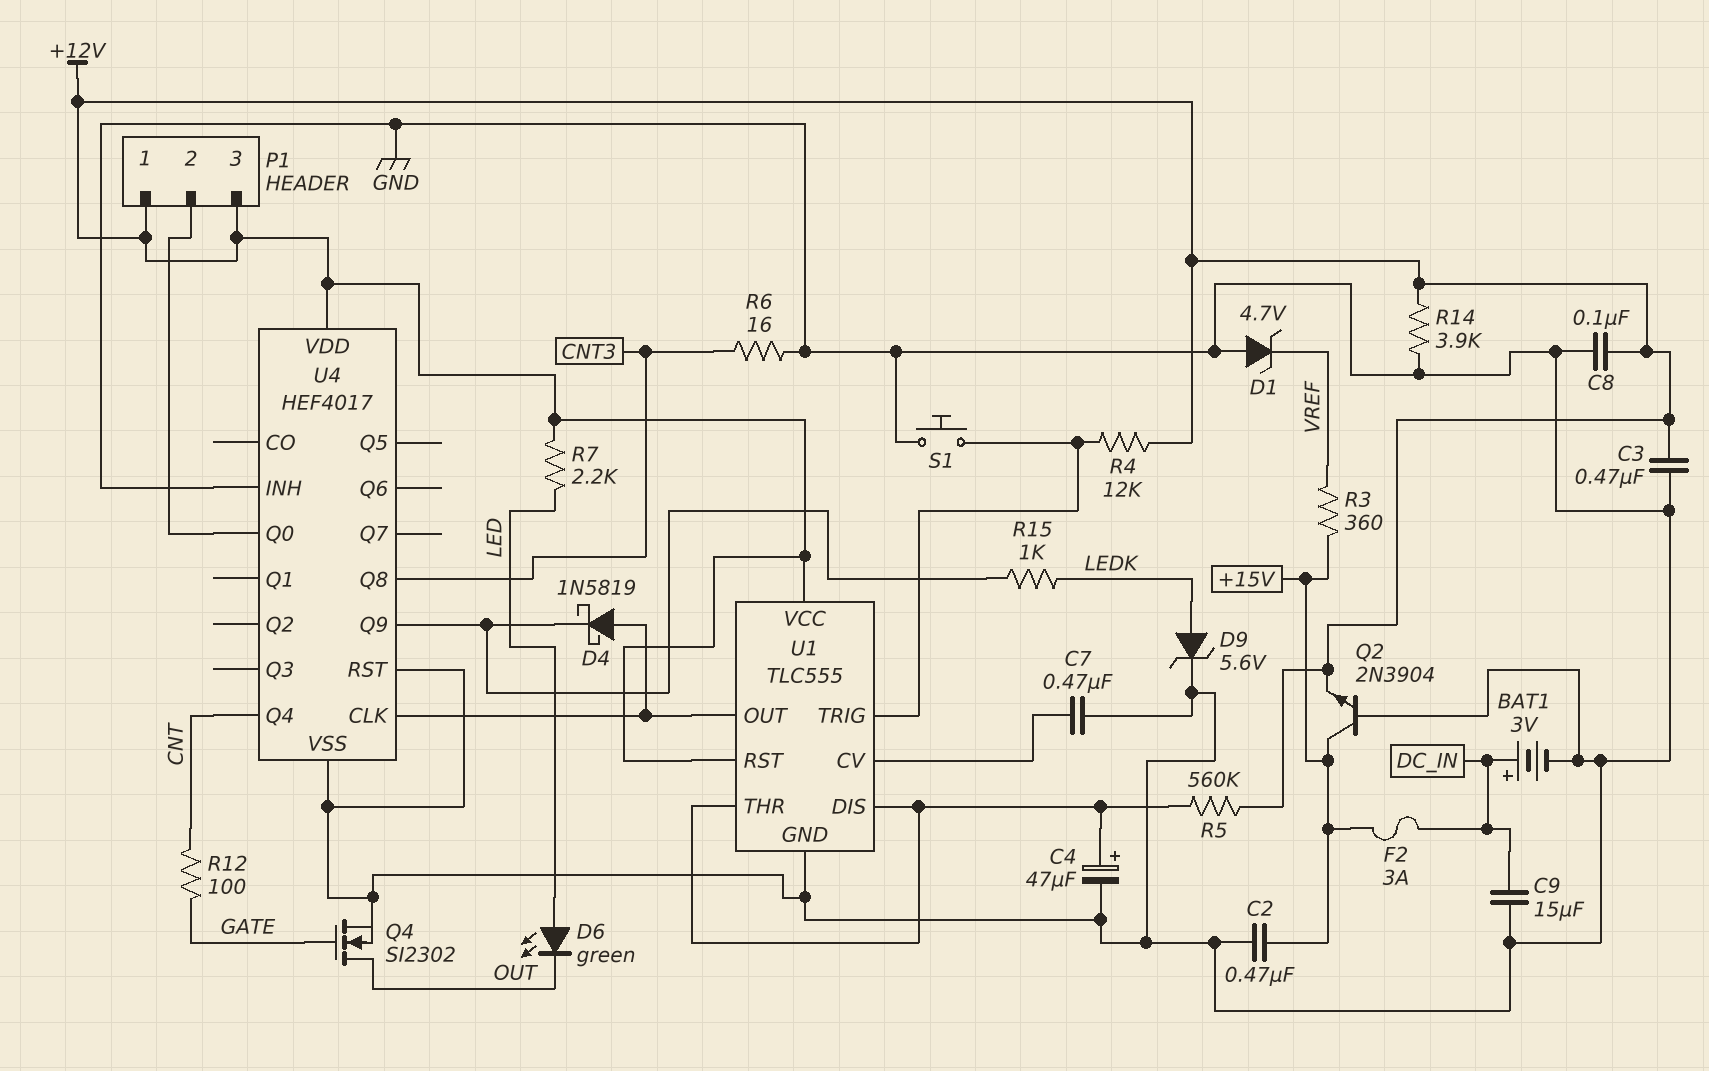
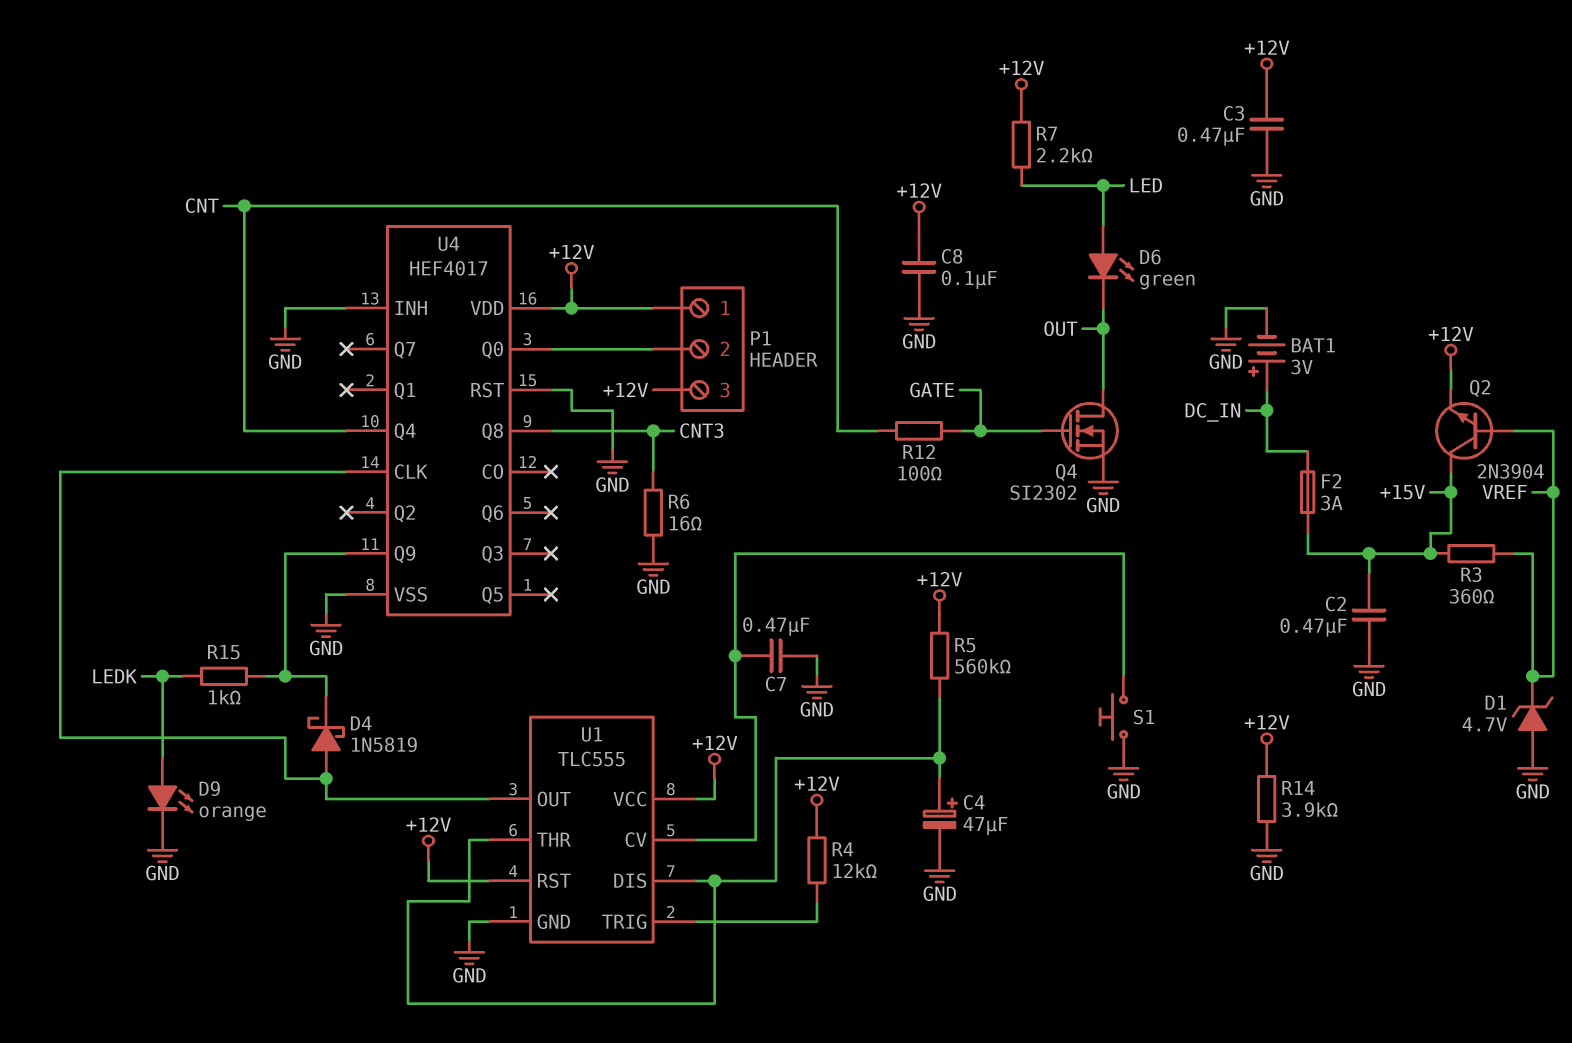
C9: 15uF (DC_IN, GND) -> none
D9: zener 5.6V (A LEDK, K GND) -> LED orange (A LEDK, K GND)
Q2: NPN 2N3904 (B GND, C +15V, E +12V) -> NPN 2N3904 (B VREF, C +15V, E +12V)
S1: button (GND, U1/TRIG) -> button (GND, U1/CV)

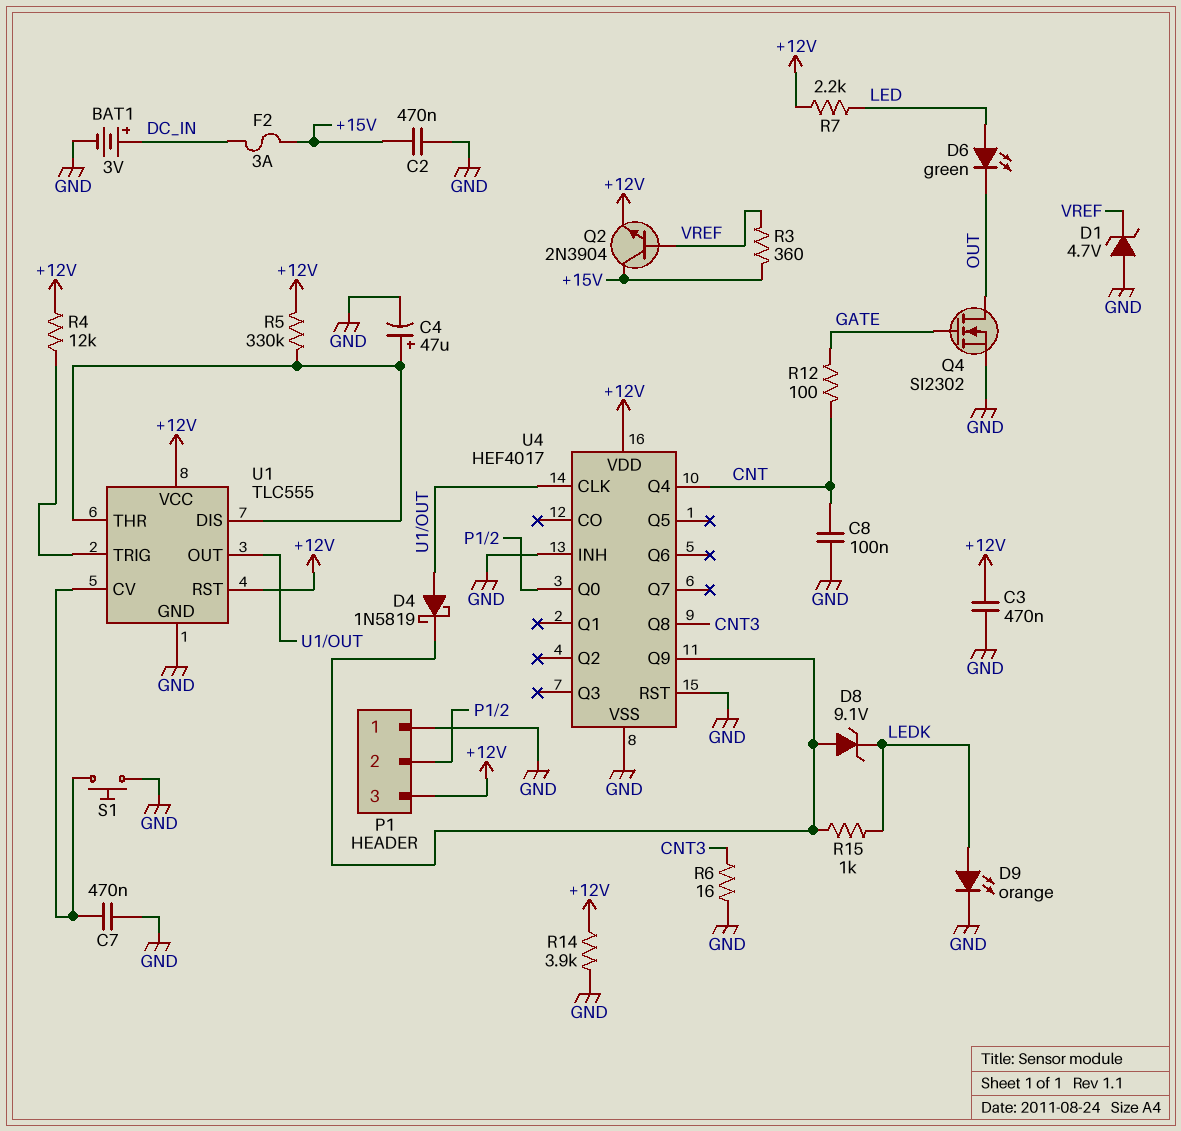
C8: 100nF (+12V, GND) -> 100nF (CNT, GND)
D8: none -> zener 9.1V (A U4/Q9, K LEDK)
P1 pin 1: +12V -> GND
R5: 560k (+12V, U1/DIS) -> 330k (+12V, U1/DIS)

